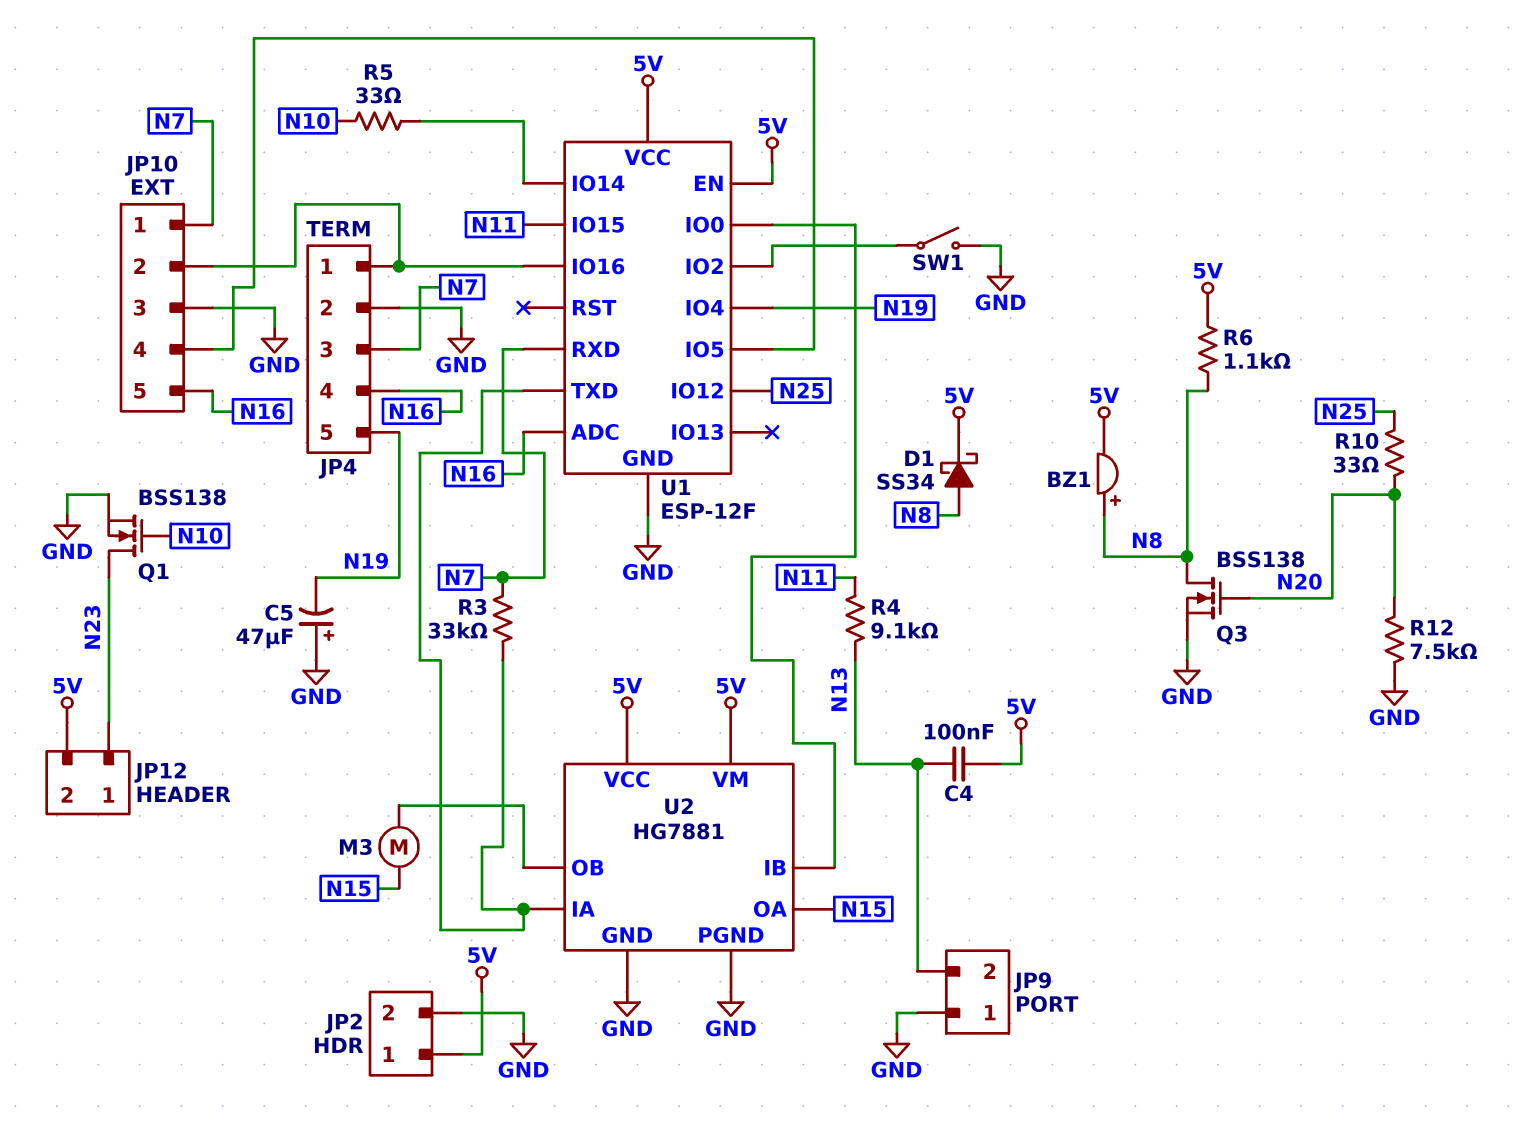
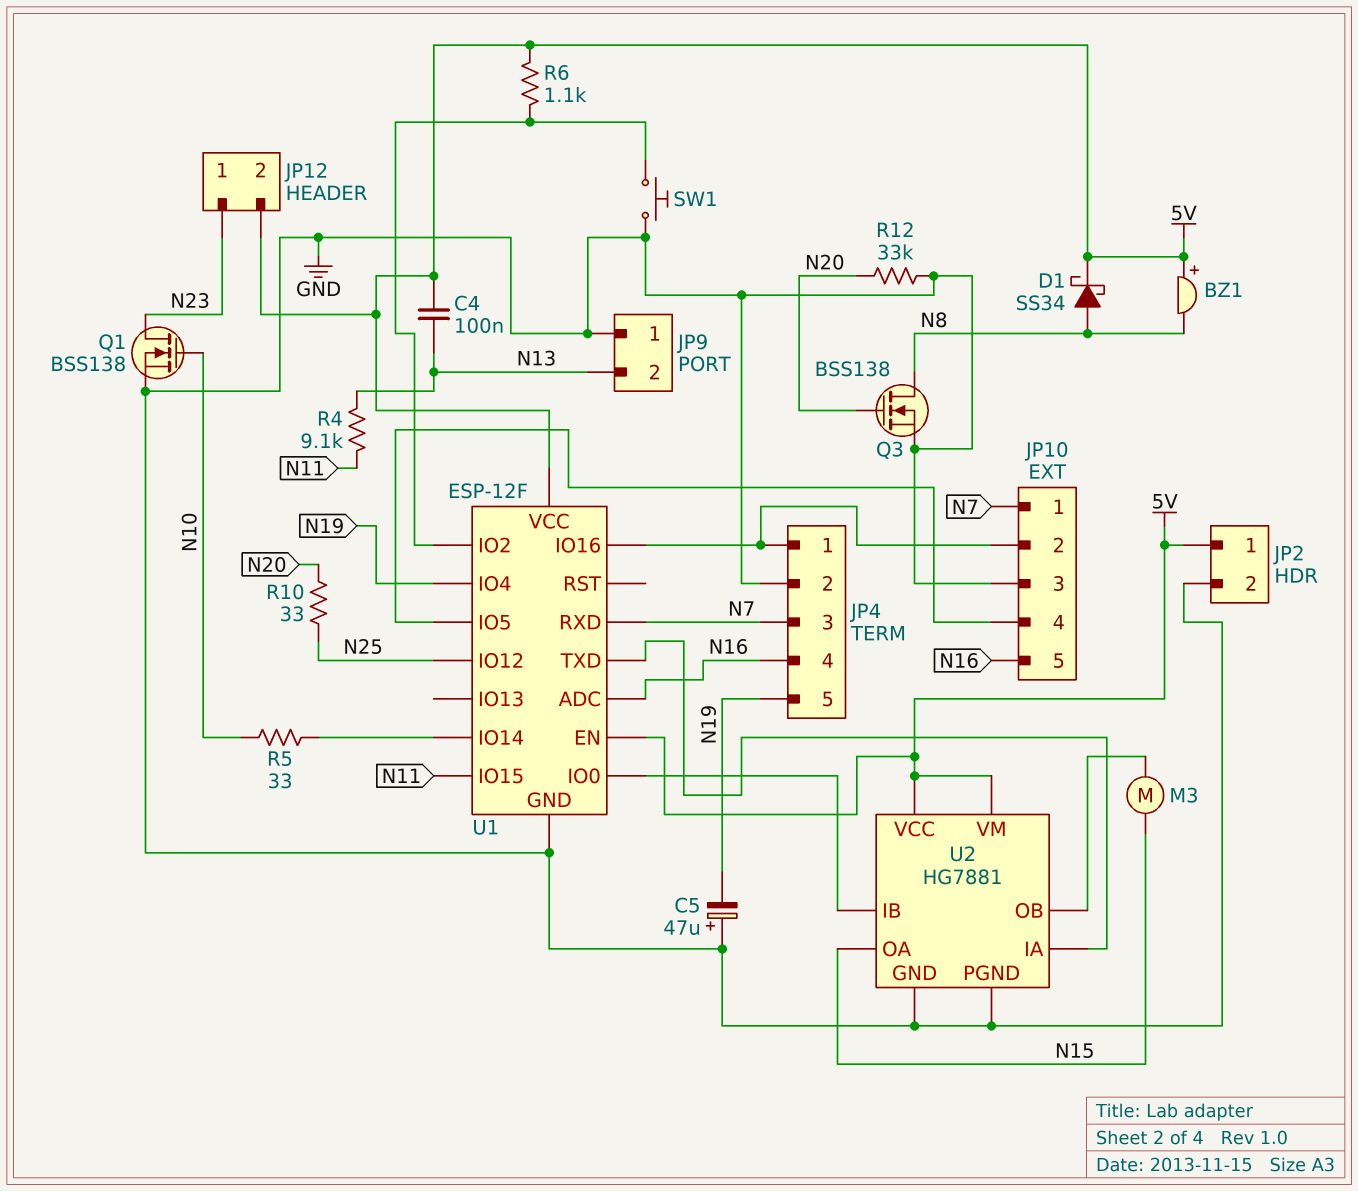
BZ1: buzzer (plus N8, minus 5V) -> buzzer (plus 5V, minus N8)
R3: 33k (N7, U1/TXD) -> none
R6: 1.1k (5V, N8) -> 1.1k (5V, U1/IO2)
R12: 7.5k (GND, N20) -> 33k (GND, N20)
SW1: switch (GND, U1/IO2) -> button (GND, U1/IO2)

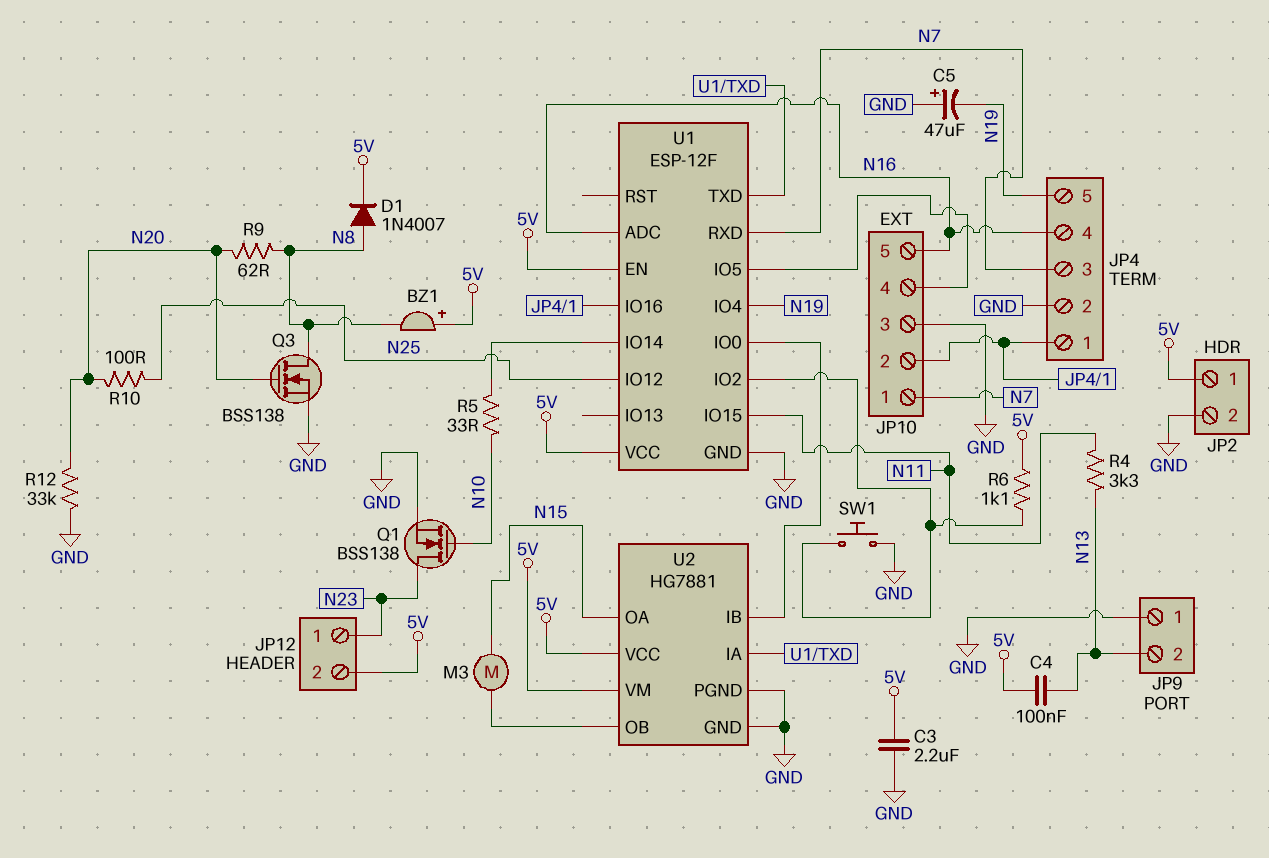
C3: none -> 2.2uF (5V, GND)
D1: schottky SS34 (A N8, K 5V) -> diode 1N4007 (A N8, K 5V)
R4: 9.1k (N11, N13) -> 3.3k (N11, N13)
R9: none -> 62 (N8, N20)
R10: 33 (N20, N25) -> 100 (N20, N25)

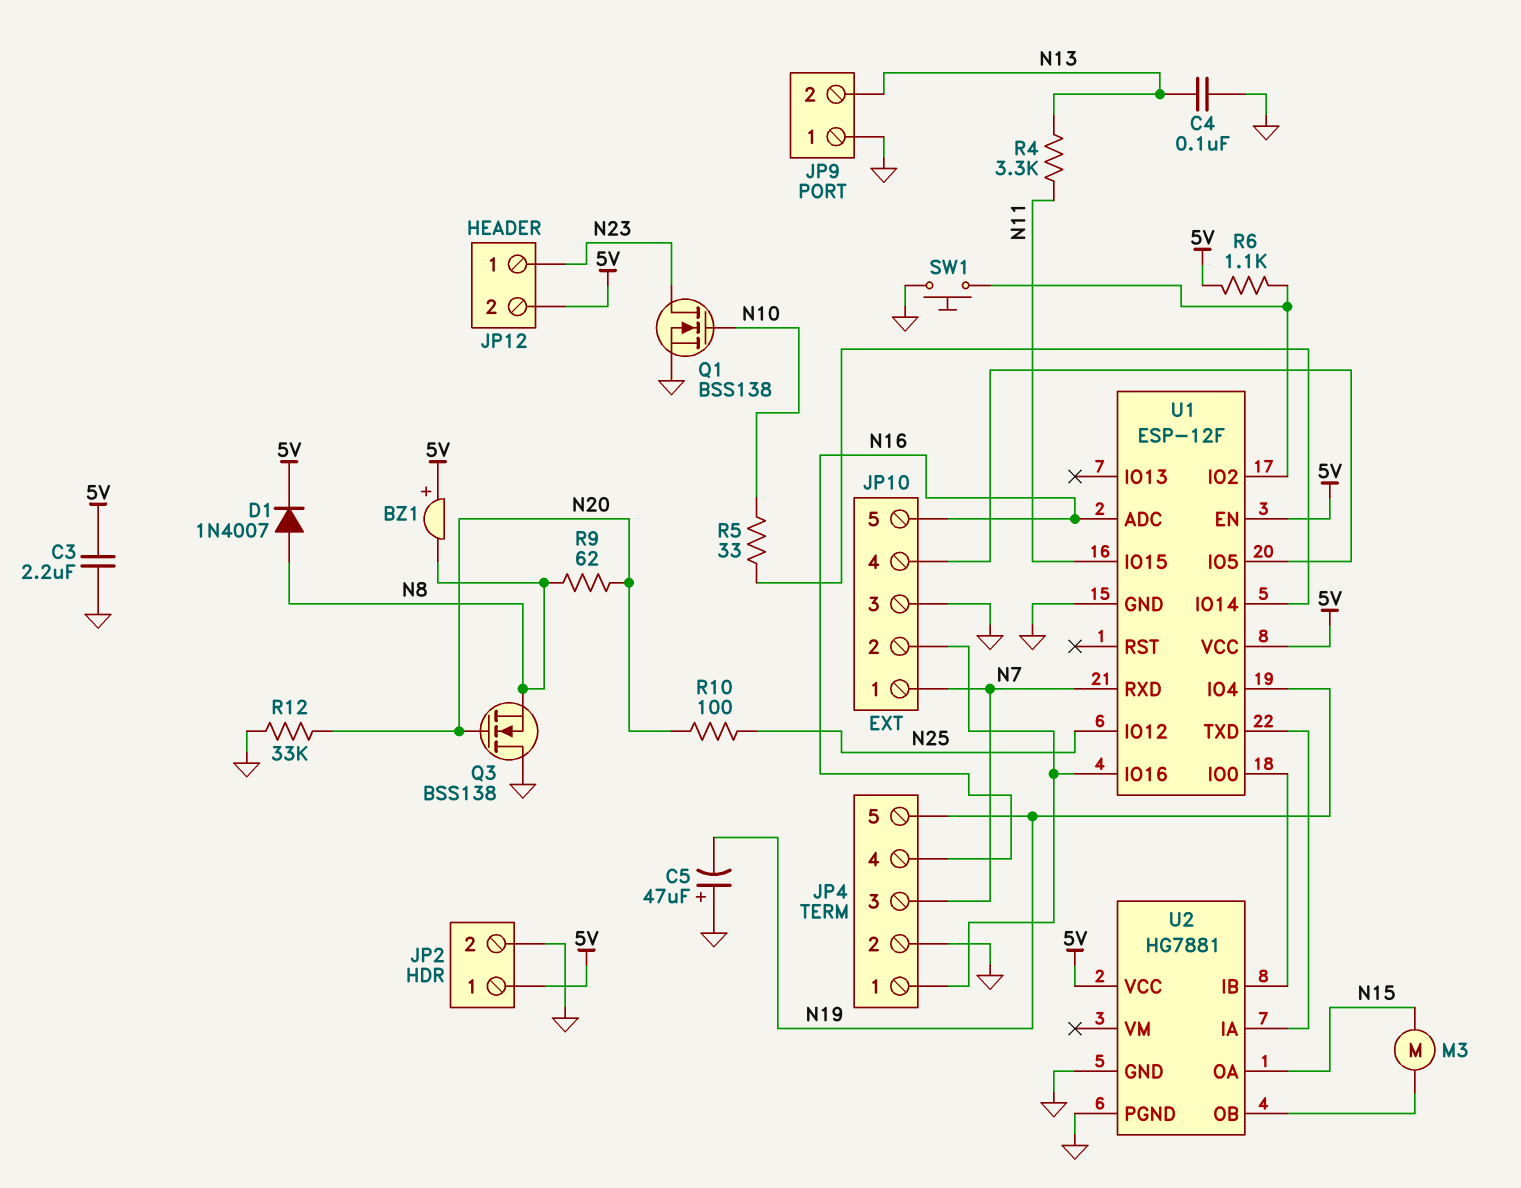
C4: 100nF (5V, N13) -> 100nF (GND, N13)
Q3: NMOS BSS138 (G N20, D N8, S GND) -> NMOS BSS138 (G N20, D GND, S N8)
U2 pin VM: 5V -> none

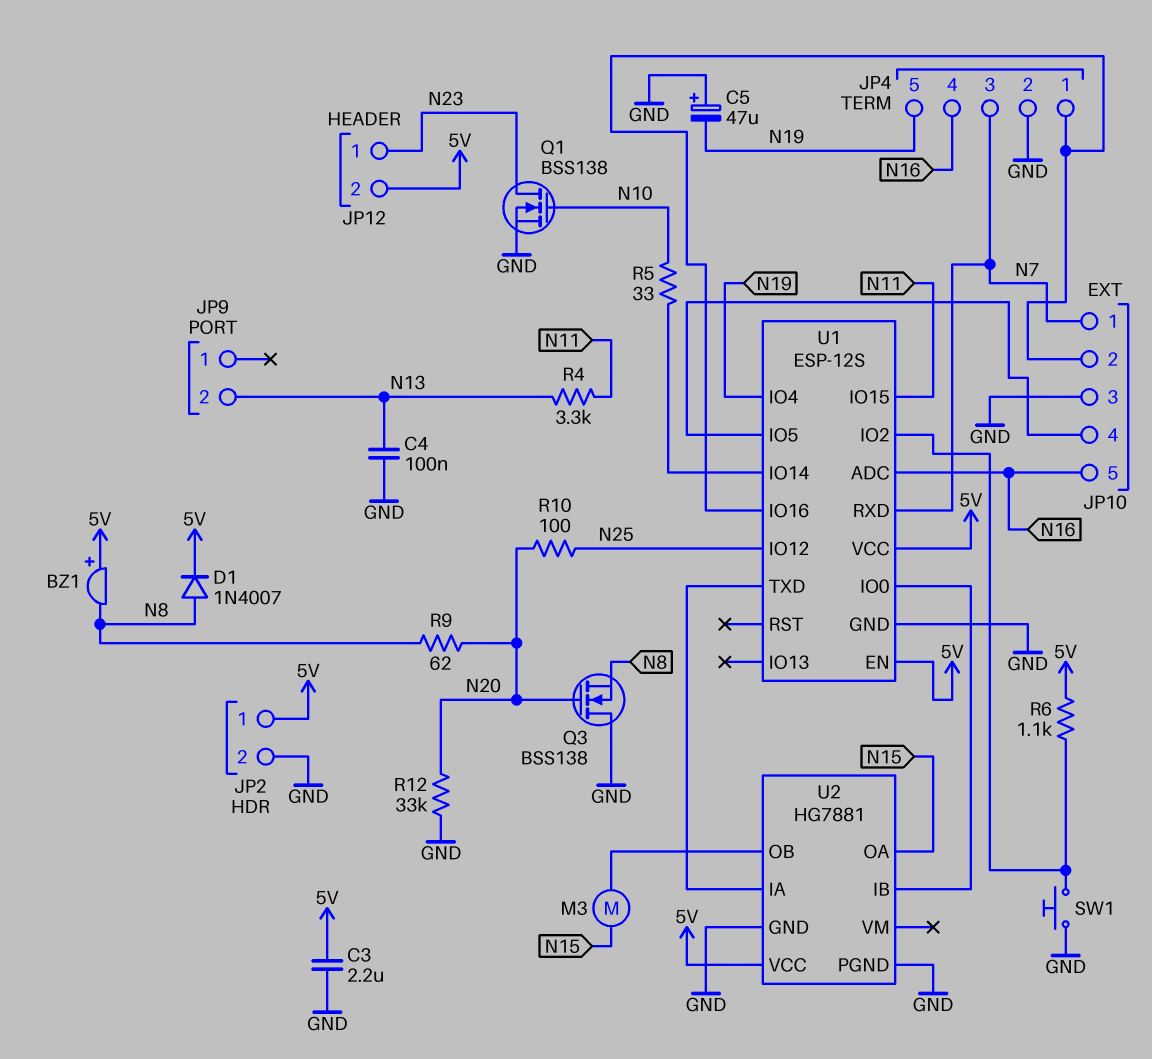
JP9 pin 1: GND -> none
U1: ESP-12F -> ESP-12S

